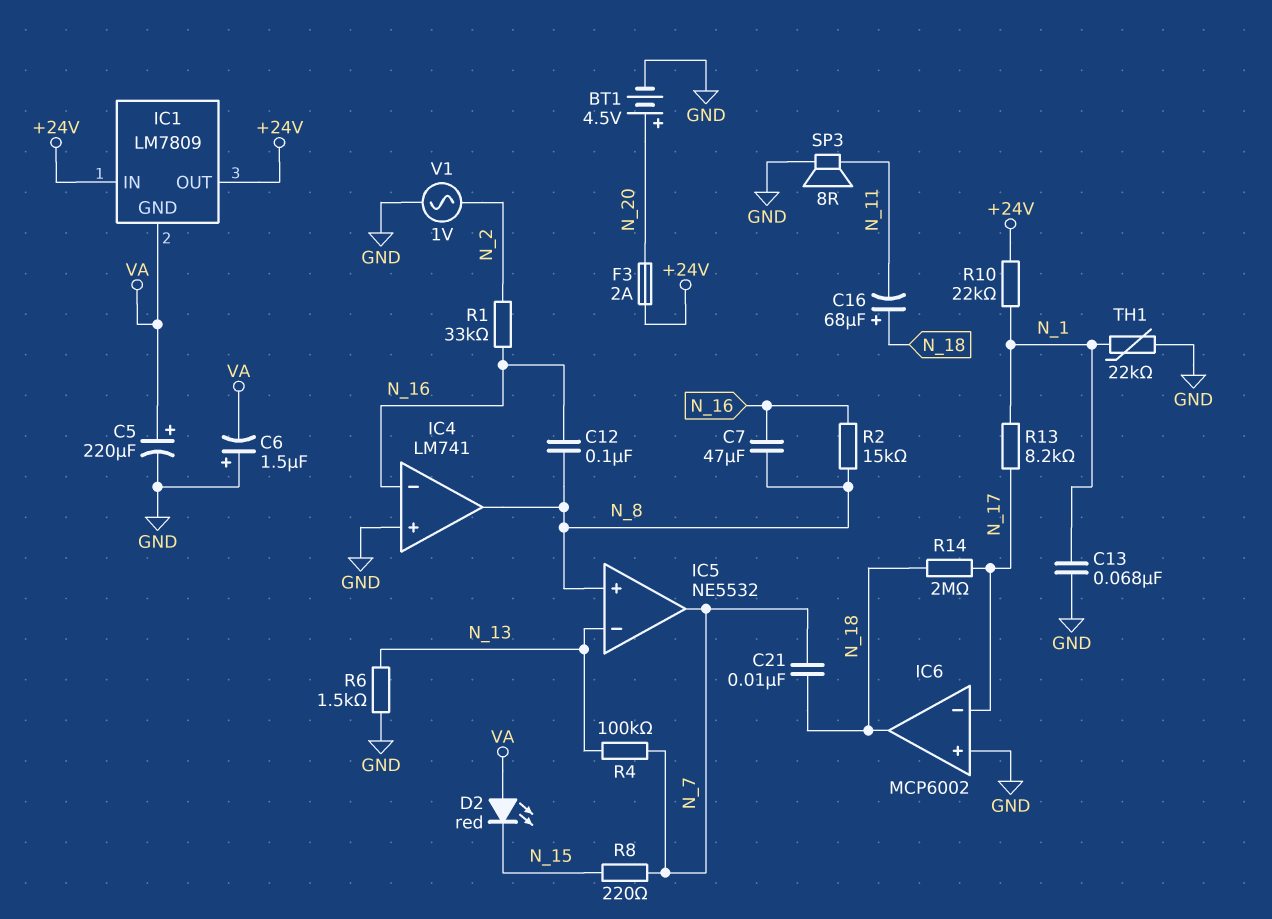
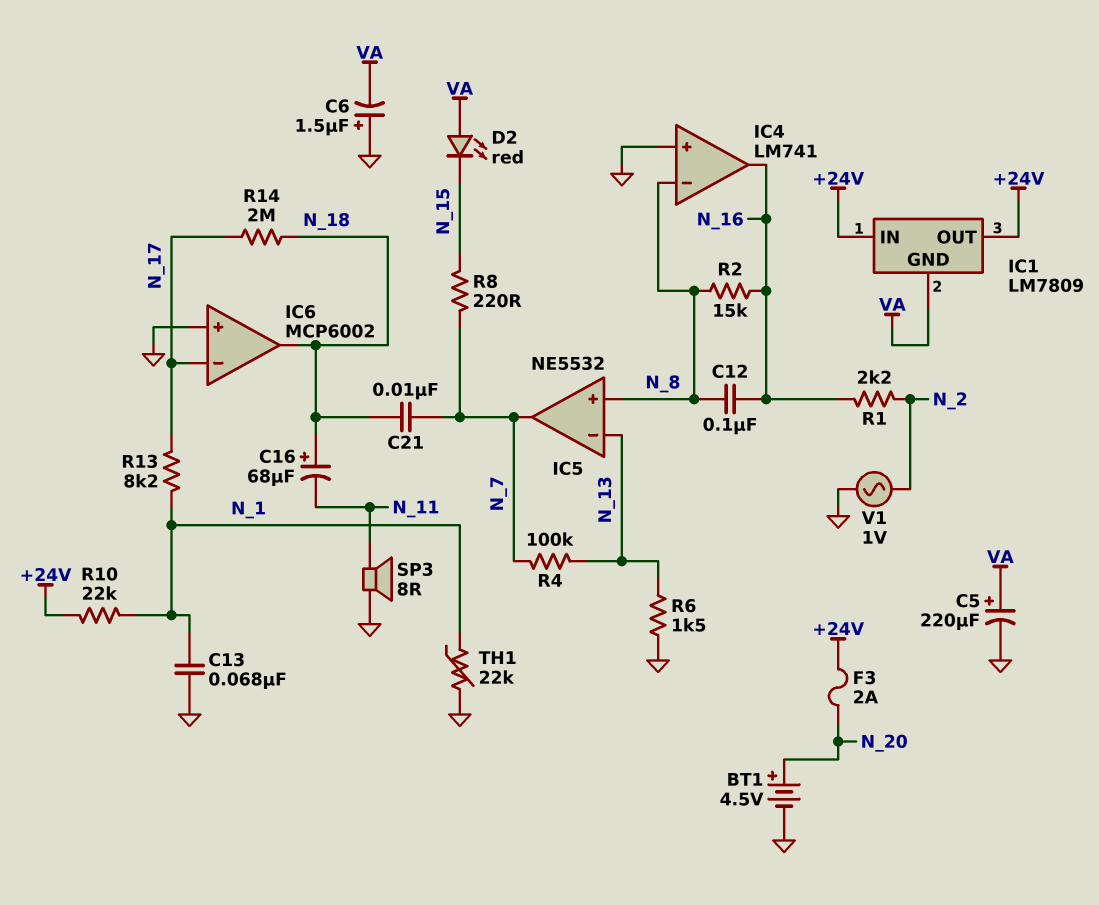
C7: 47uF (N_8, N_16) -> none
IC4 pin in-: N_16 -> N_8
IC4 pin out: N_8 -> N_16
R1: 33k (N_2, N_16) -> 2.2k (N_2, N_16)

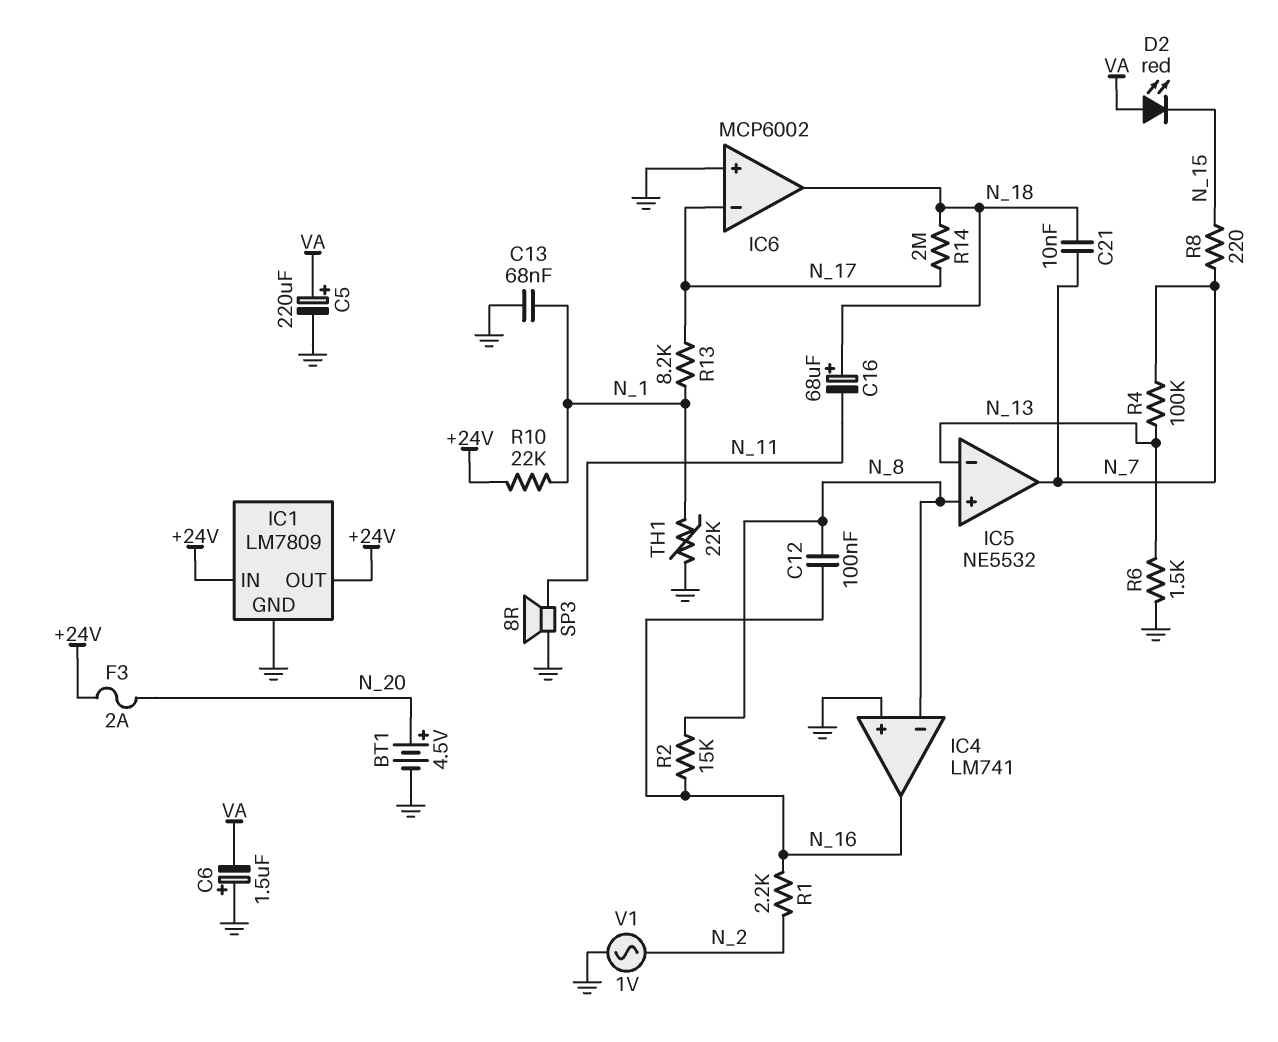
IC1 pin GND: VA -> GND

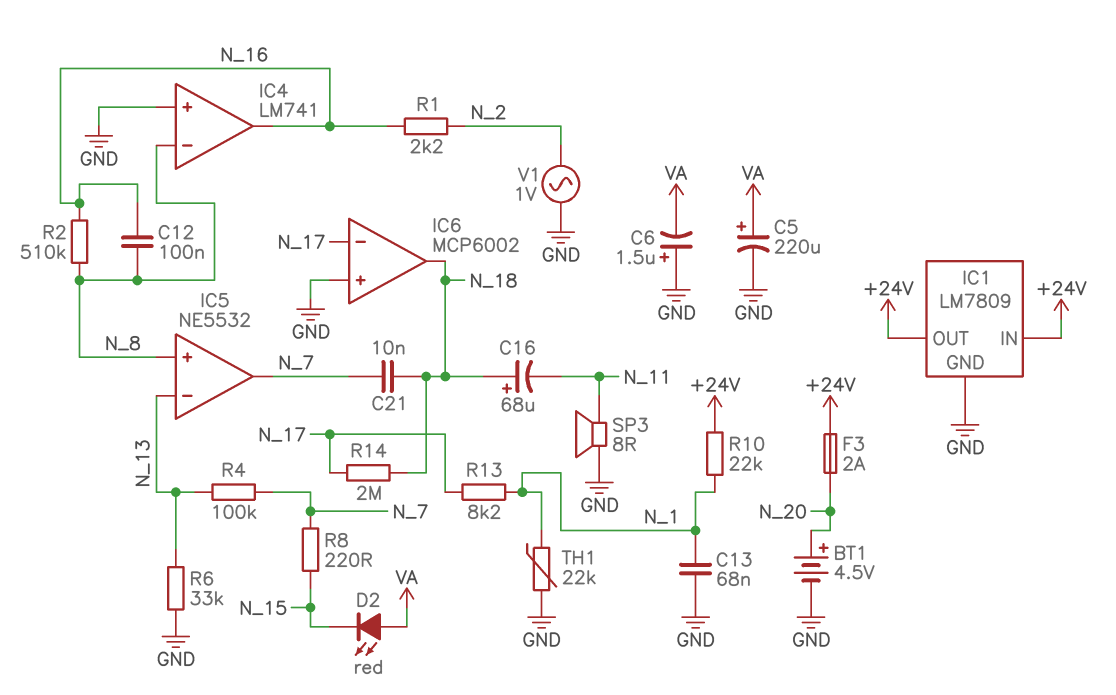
R2: 15k (N_8, N_16) -> 510k (N_8, N_16)
R6: 1.5k (GND, N_13) -> 33k (GND, N_13)

